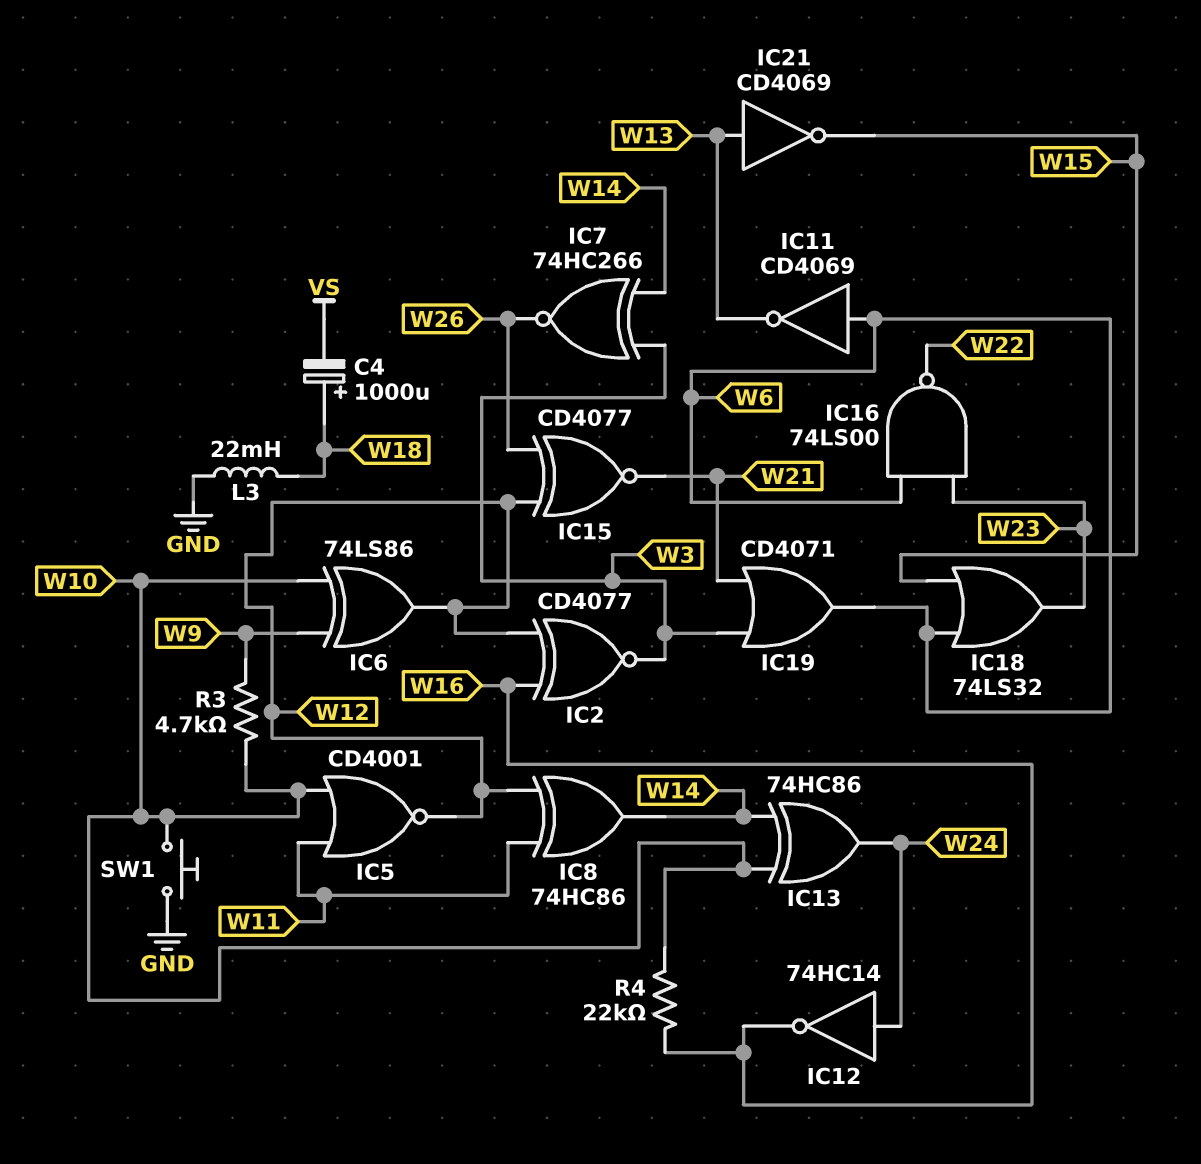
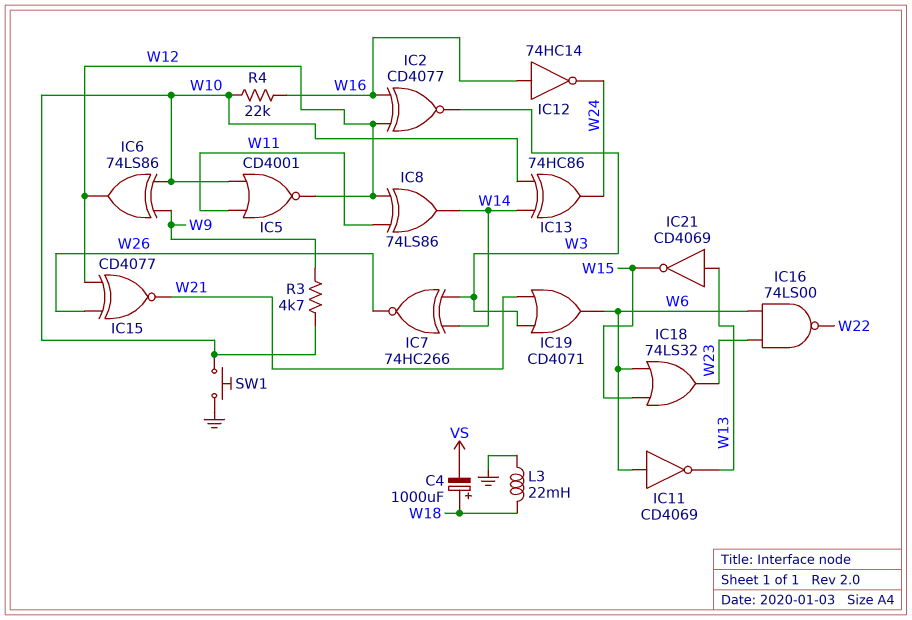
IC8: XOR 74HC86 (in W11, in W12, out W14) -> XOR 74LS86 (in W11, in W12, out W14)
IC12: NOT 74HC14 (in W24, out W16) -> NOT 74HC14 (in W16, out W24)

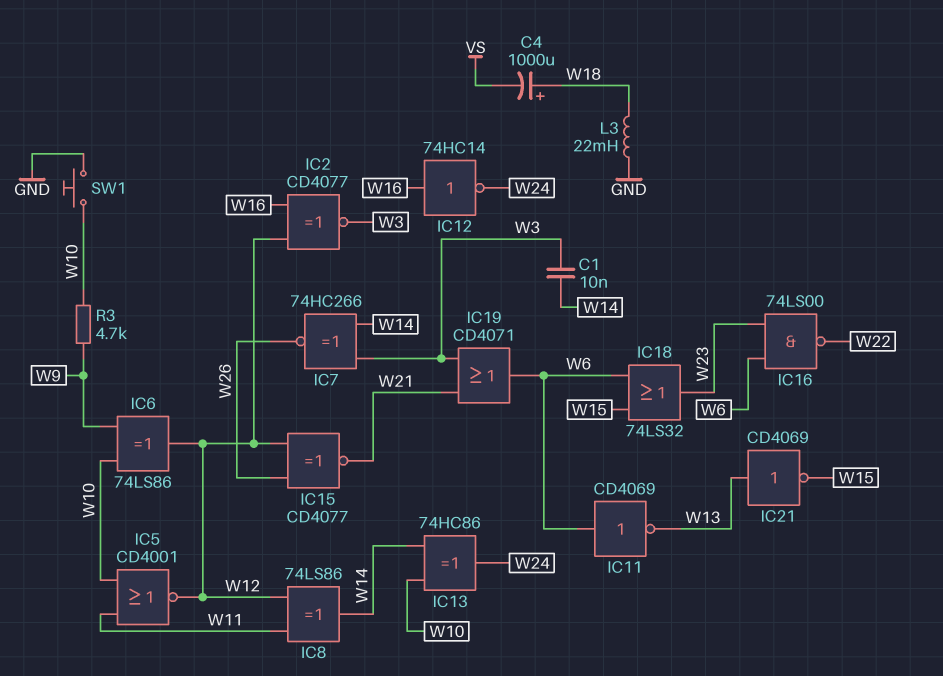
C1: none -> 10nF (W3, W14)
R4: 22k (W10, W16) -> none

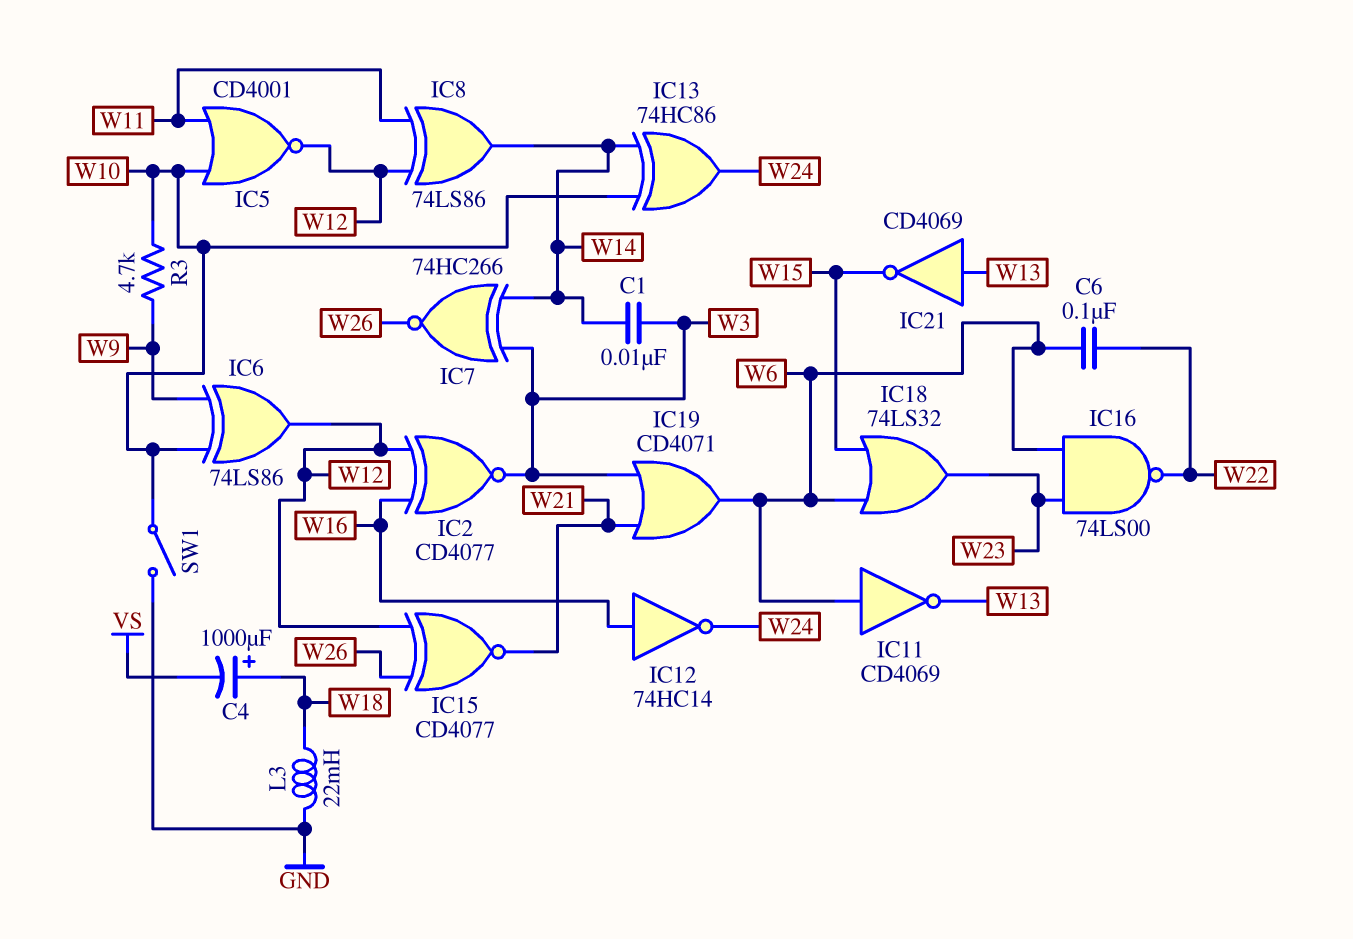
C6: none -> 100nF (W6, W22)
SW1: button (GND, W10) -> switch (GND, W10)

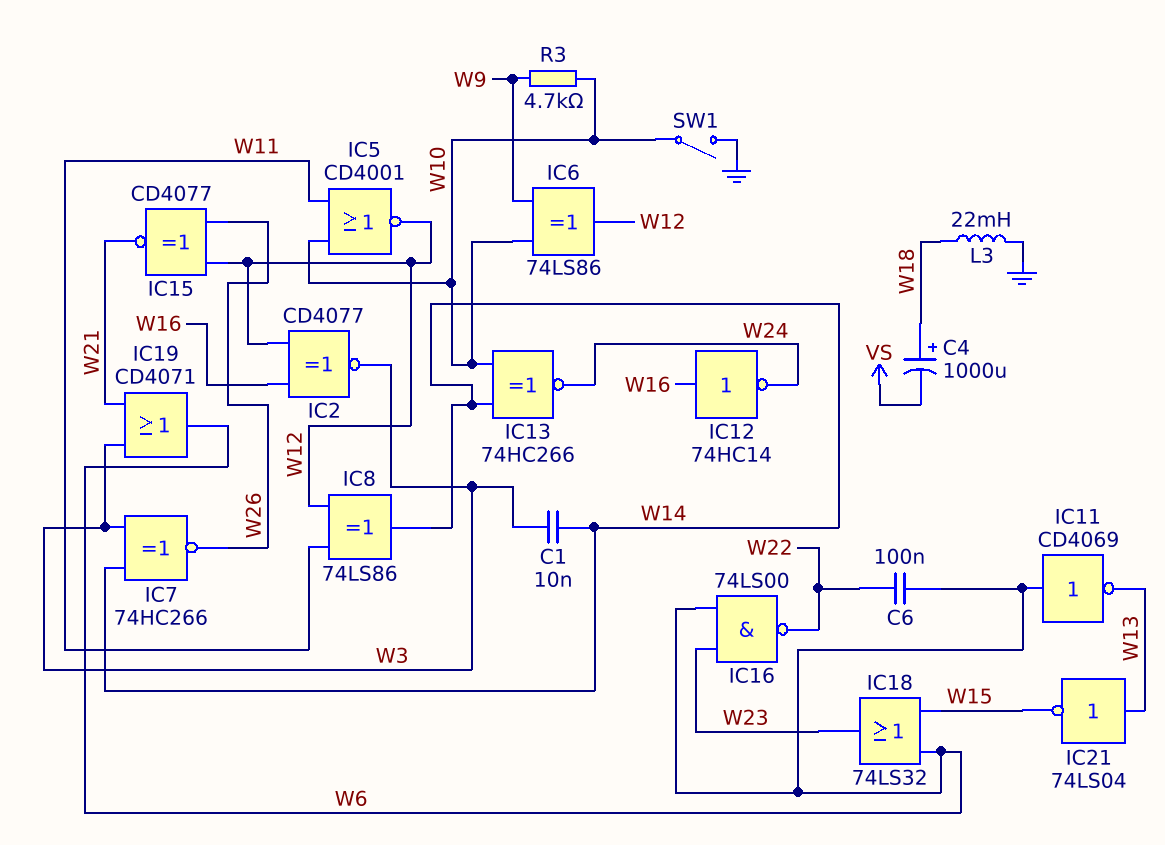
IC13: XOR 74HC86 (in W10, in W14, out W24) -> XNOR 74HC266 (in W10, in W14, out W24)
IC21: NOT CD4069 (in W13, out W15) -> NOT 74LS04 (in W13, out W15)

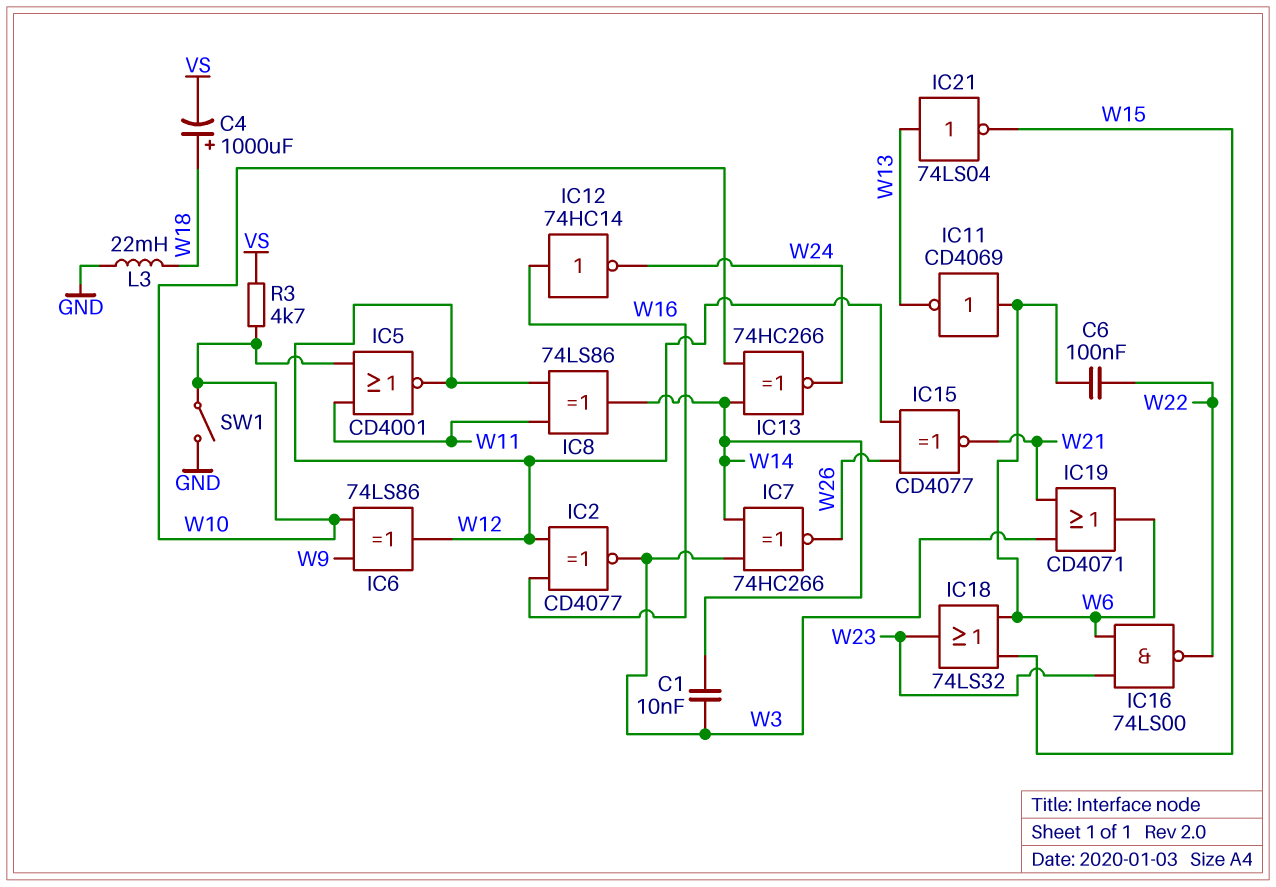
R3: 4.7k (W9, W10) -> 4.7k (VS, W10)

